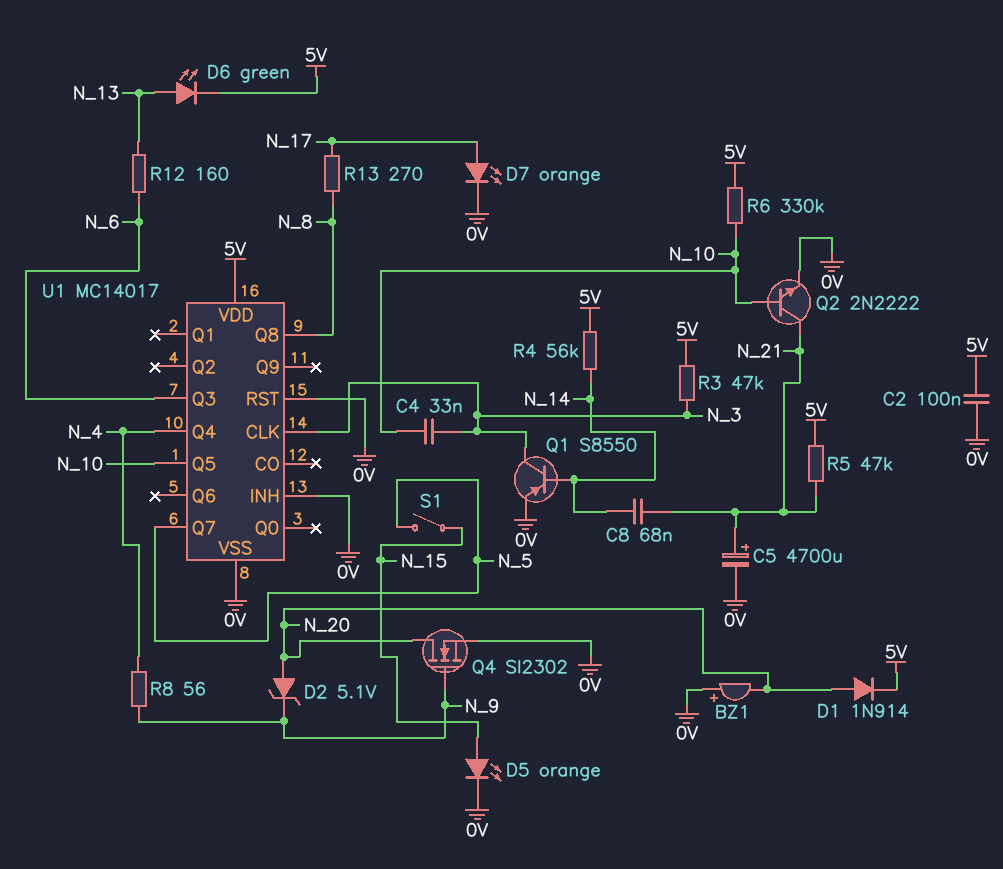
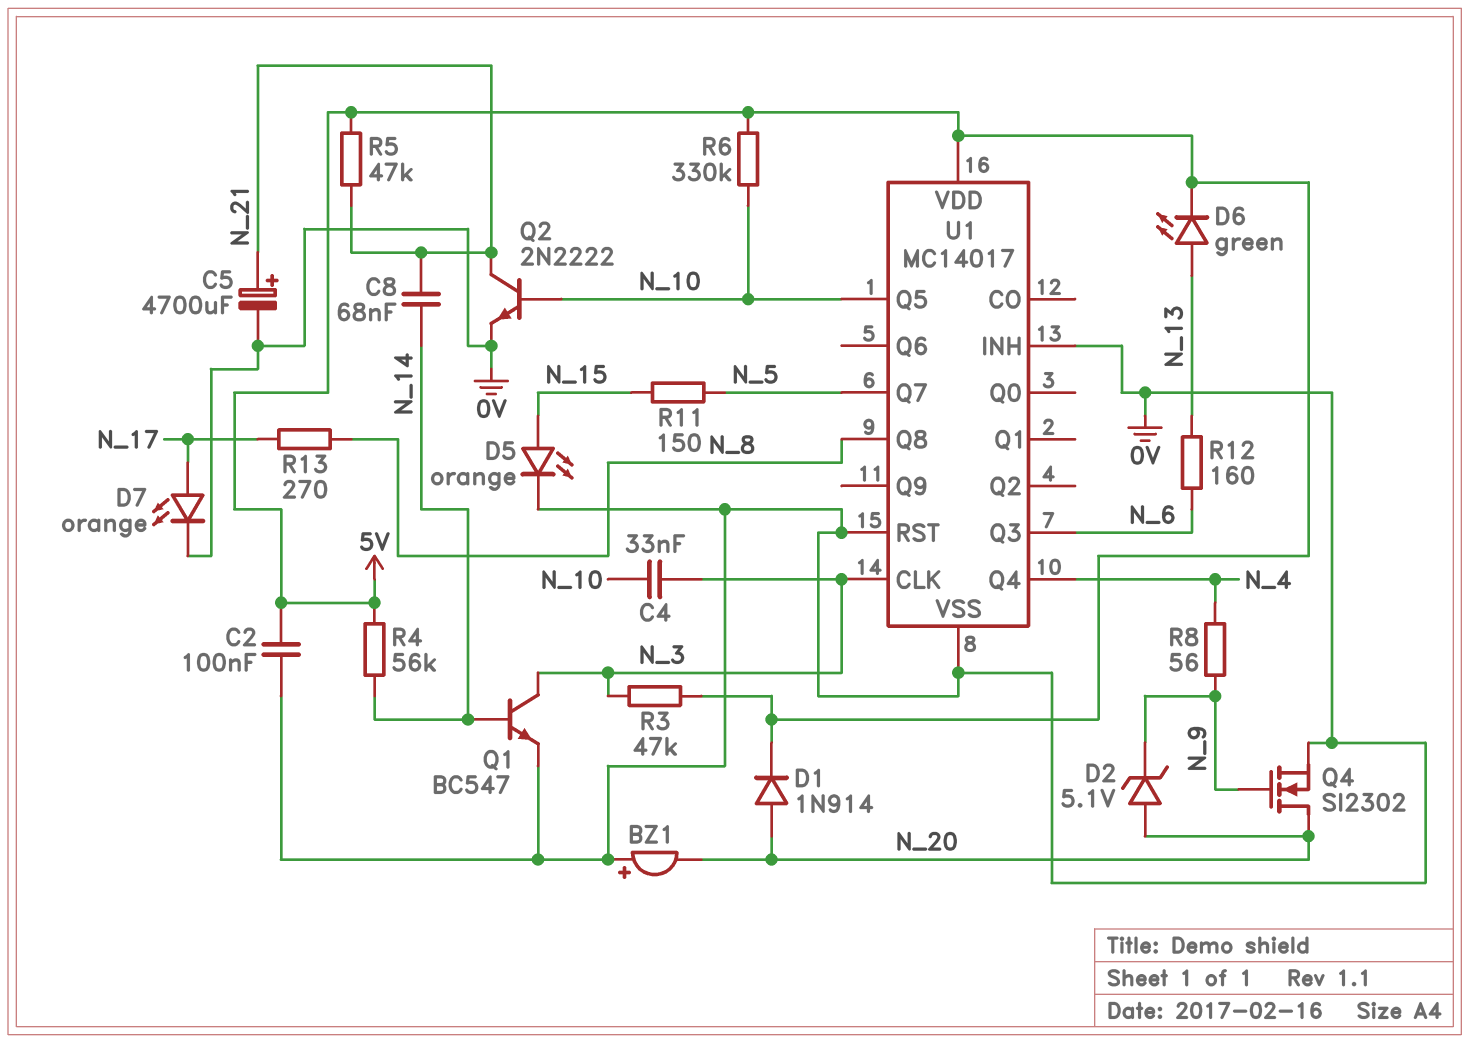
Q1: PNP S8550 (B N_14, C N_3, E 0V) -> NPN BC547 (B N_14, C N_3, E 0V)
R11: none -> 150 (N_5, N_15)
S1: switch (N_5, N_15) -> none

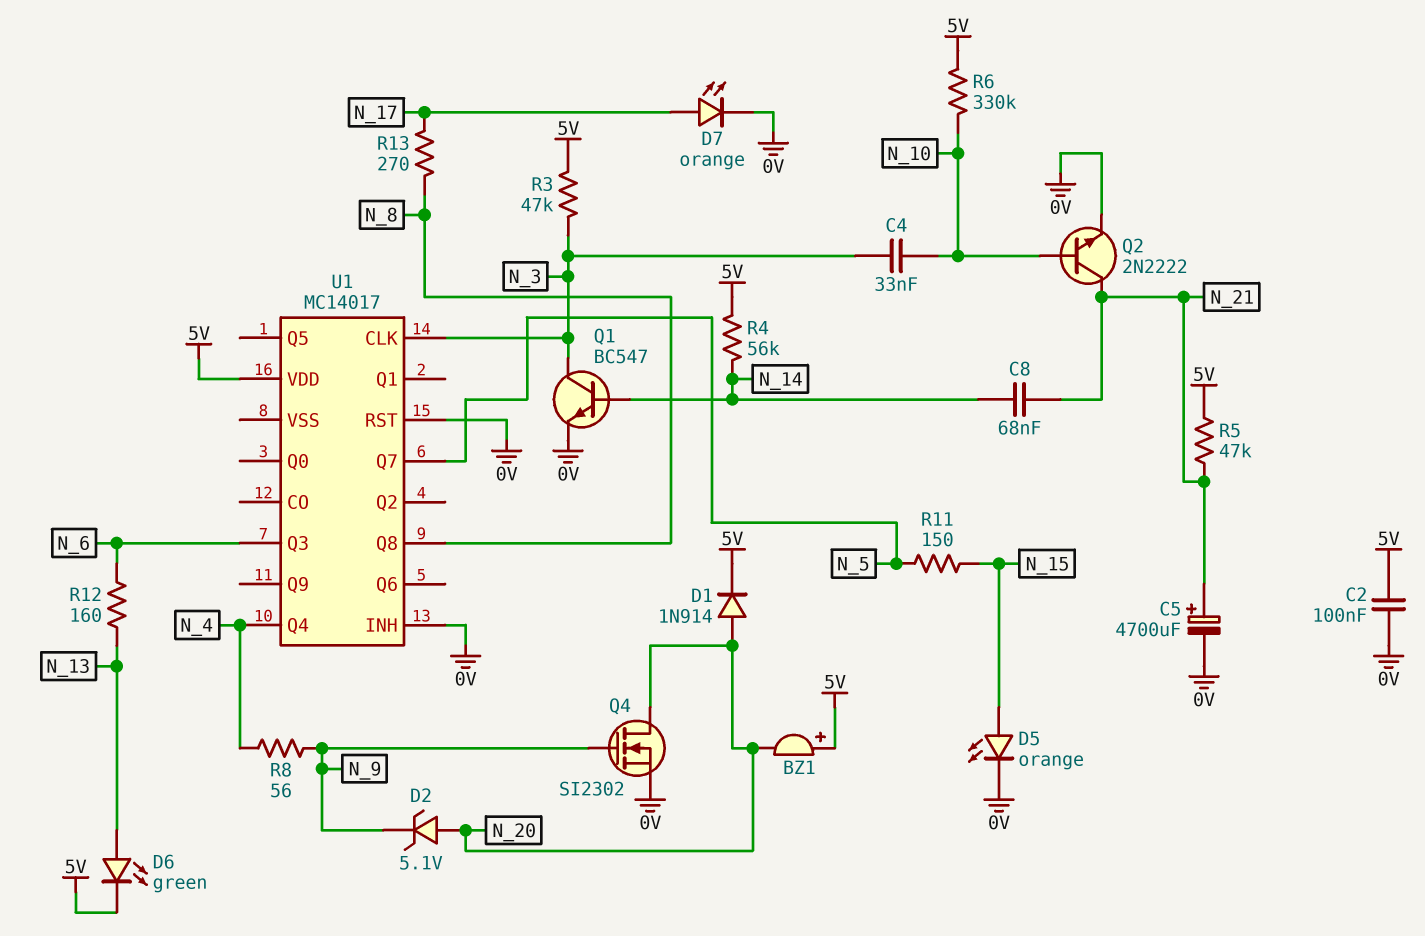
BZ1: buzzer (plus 0V, minus N_20) -> buzzer (plus 5V, minus N_20)
U1 pin Q5: N_10 -> none
U1 pin VSS: 0V -> none

